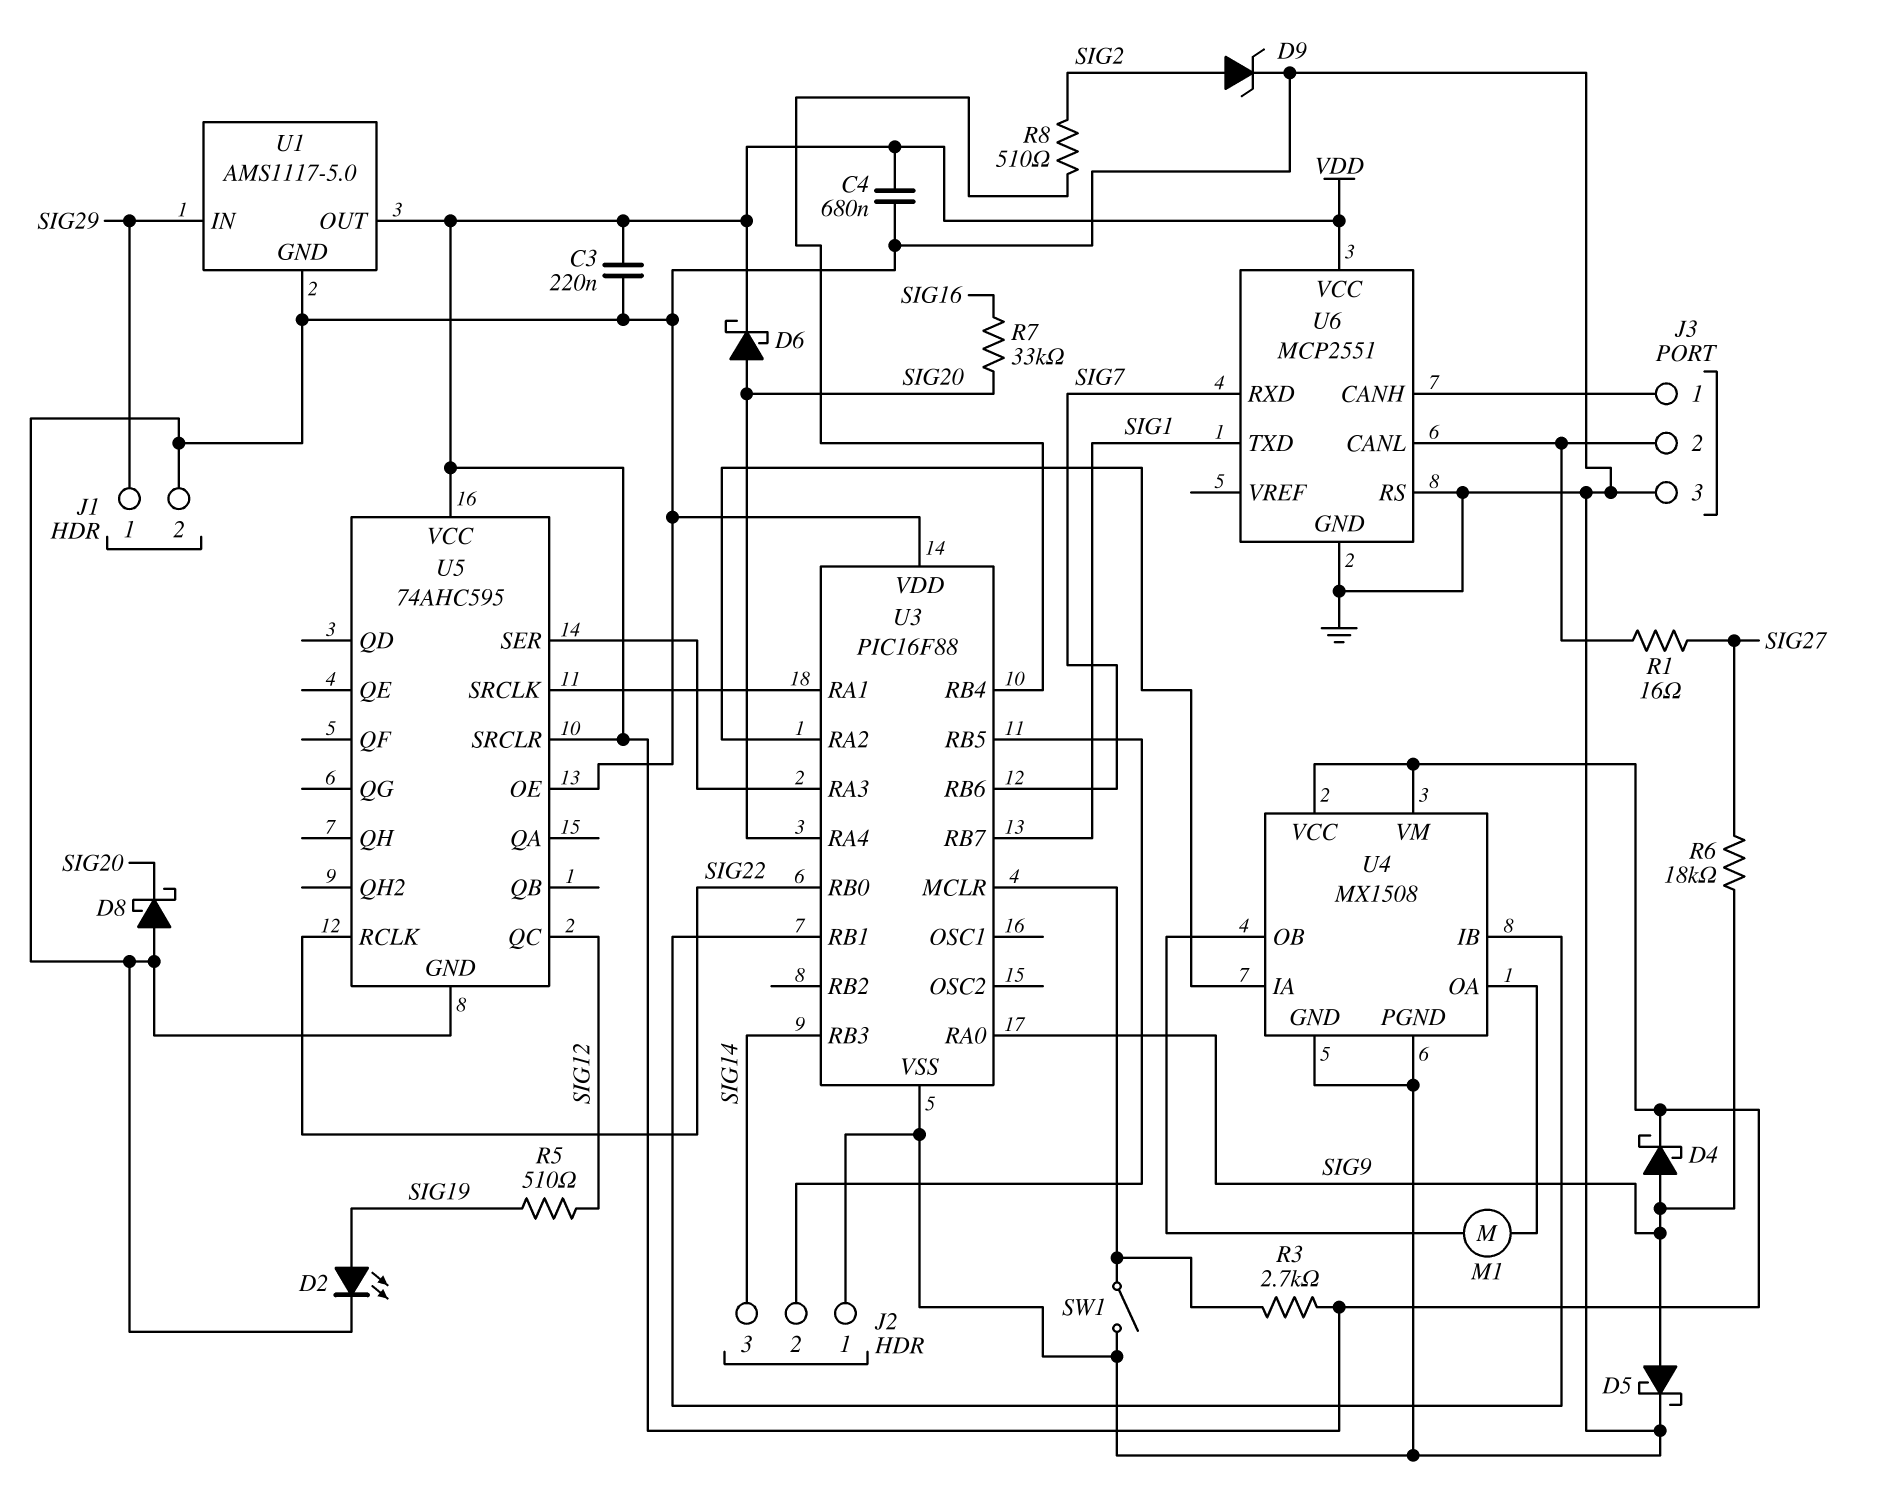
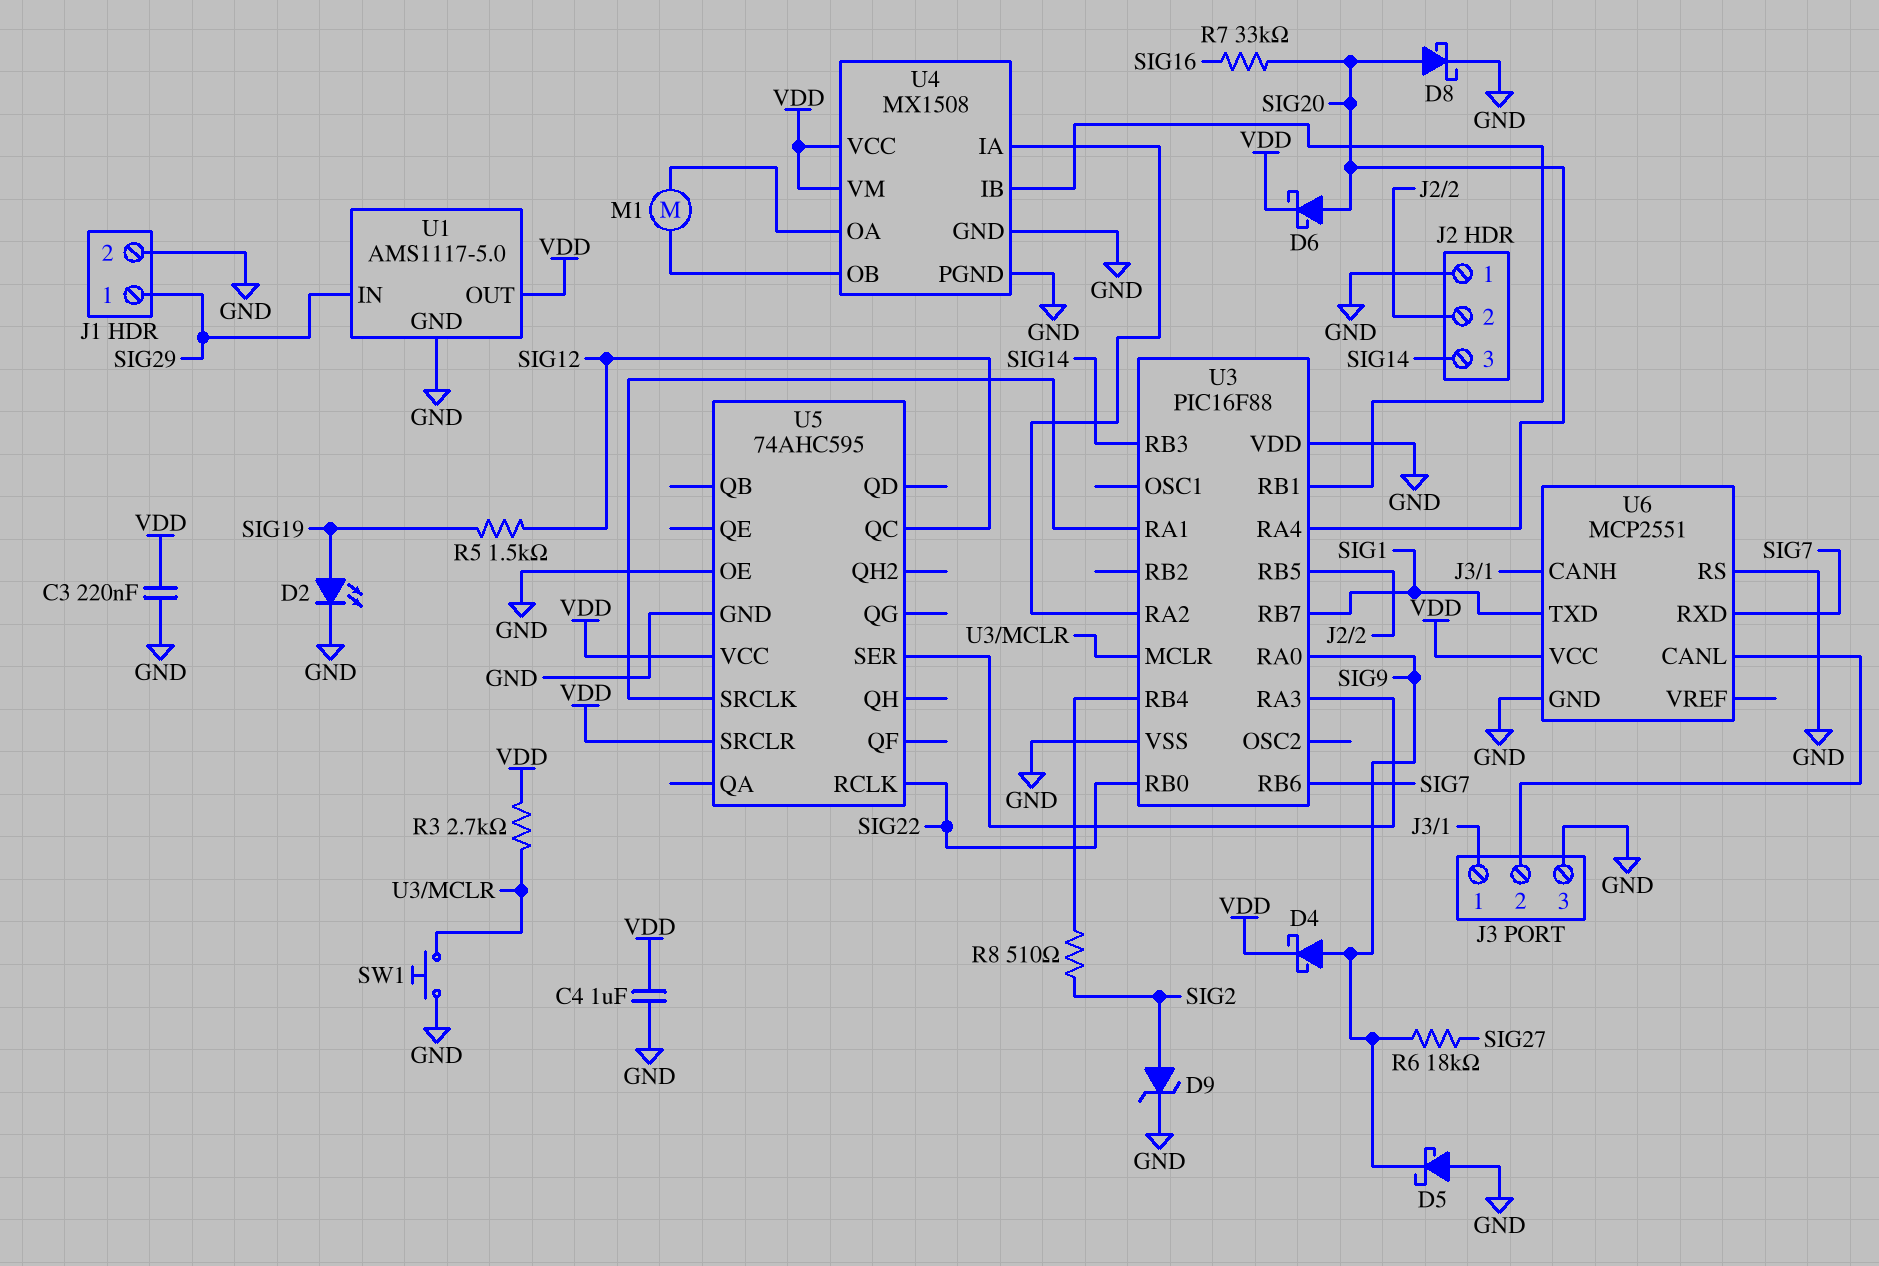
C4: 680nF (GND, VDD) -> 1uF (GND, VDD)
D5: schottky (A SIG9, K GND) -> schottky (A GND, K SIG9)
D8: schottky (A GND, K SIG20) -> schottky (A SIG20, K GND)
R1: 16 (J3/2, SIG27) -> none
R5: 510 (SIG12, SIG19) -> 1.5k (SIG12, SIG19)
SW1: switch (GND, U3/MCLR) -> button (GND, U3/MCLR)

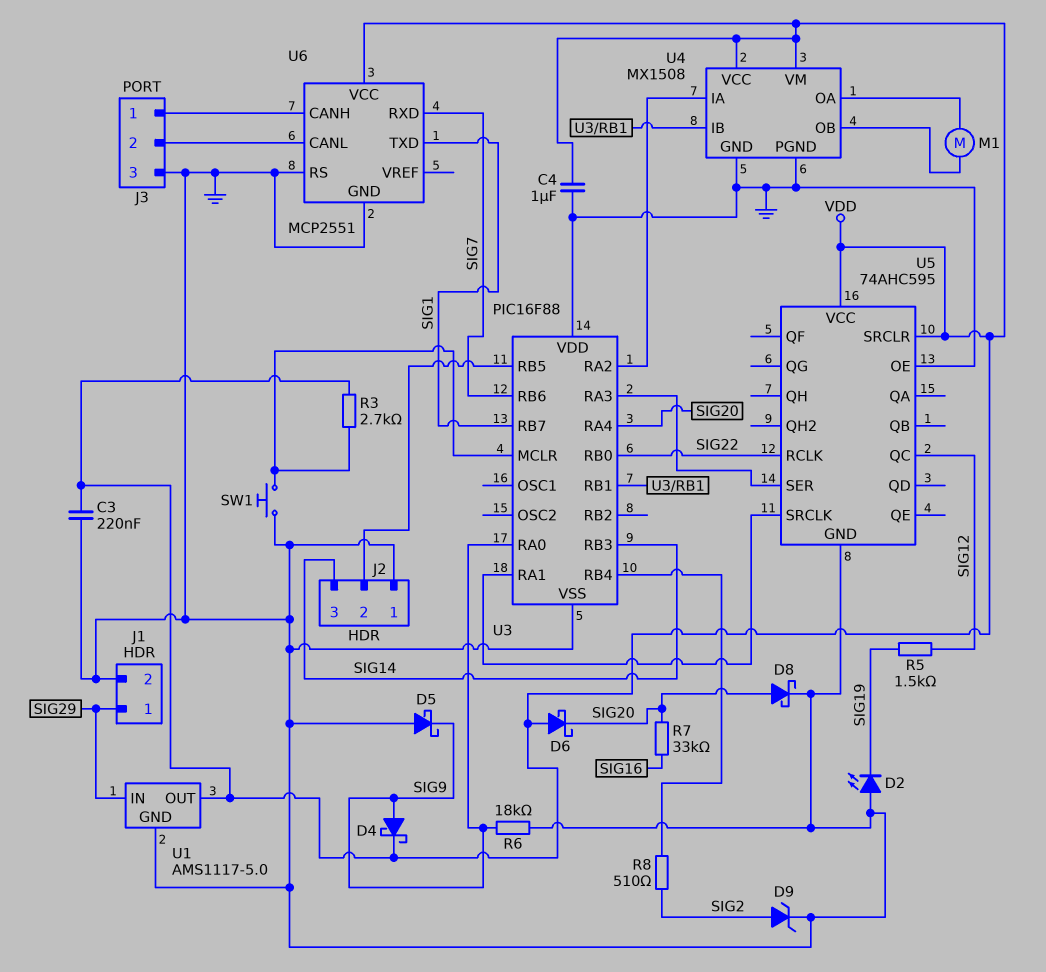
D2: LED (A SIG19, K GND) -> LED (A GND, K SIG19)
D6: schottky (A SIG20, K VDD) -> schottky (A VDD, K SIG20)
R6: 18k (SIG9, SIG27) -> 18k (GND, SIG9)

